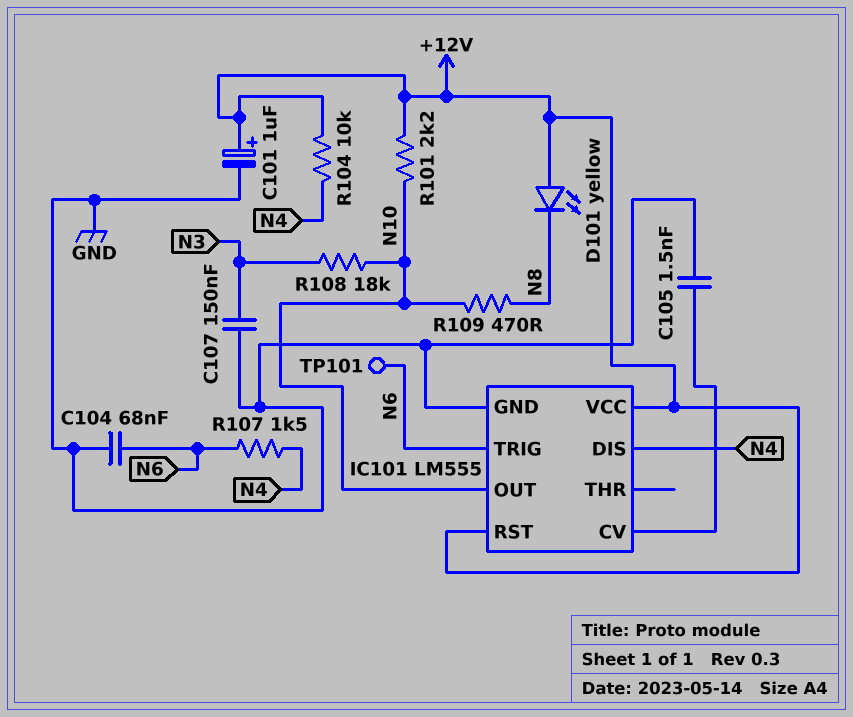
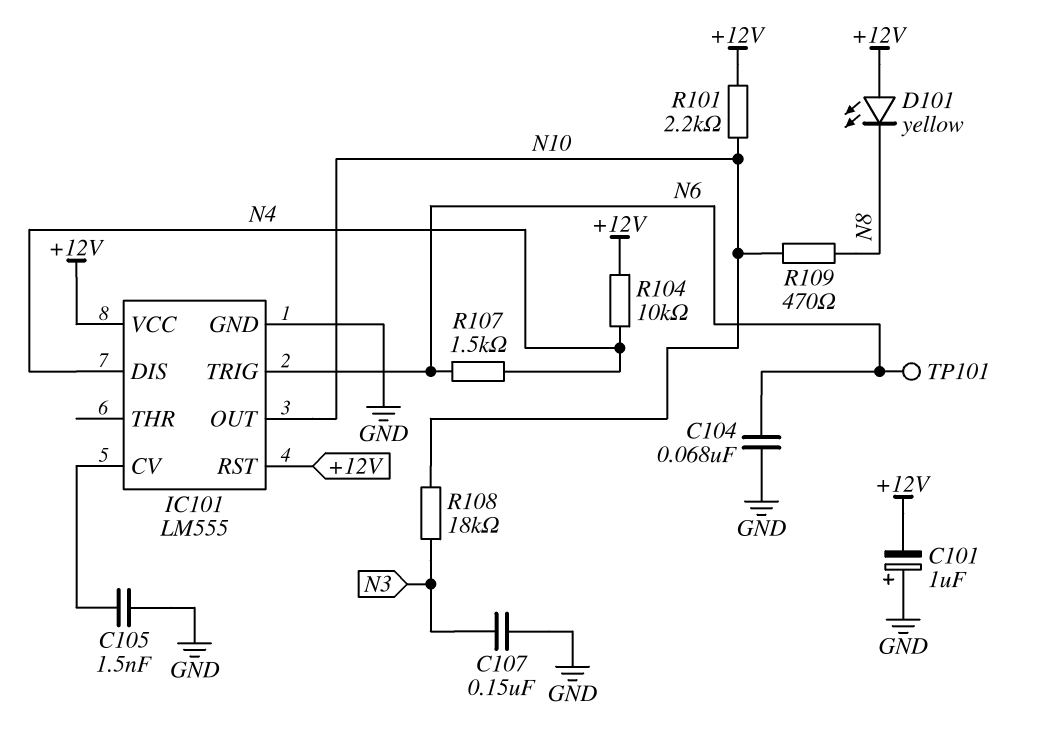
C101: 1uF (plus +12V, minus GND) -> 1uF (plus GND, minus +12V)

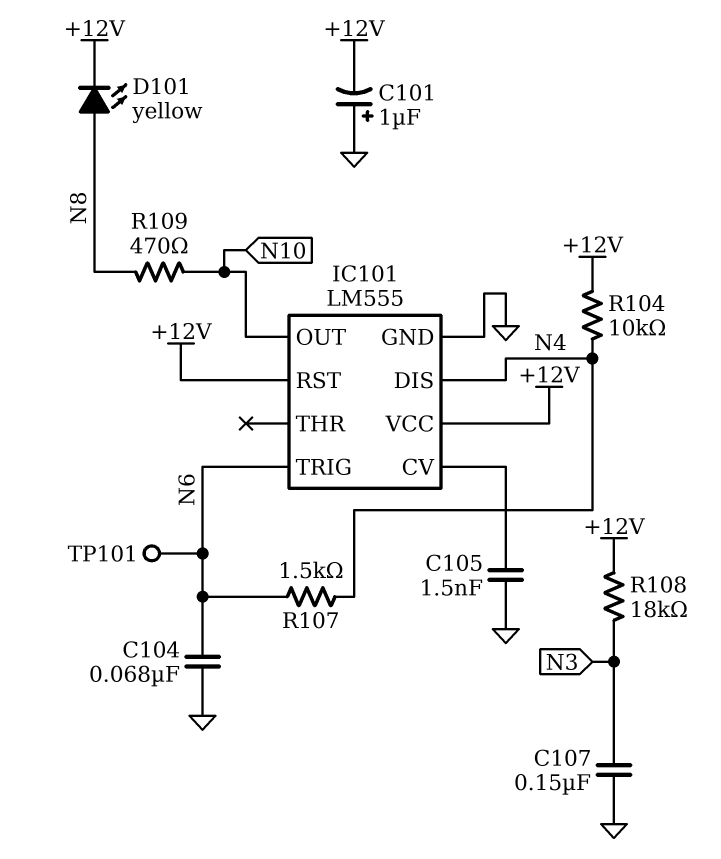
D101: LED yellow (A +12V, K N8) -> LED yellow (A N8, K +12V)
R101: 2.2k (+12V, N10) -> none
R108: 18k (N3, N10) -> 18k (+12V, N3)

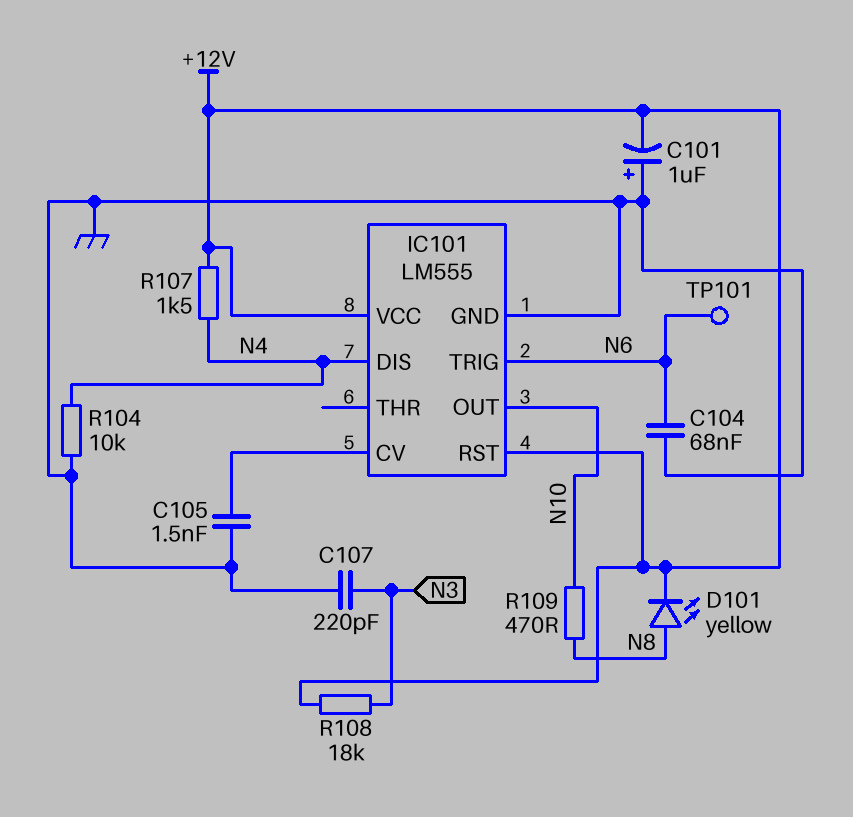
C107: 150nF (GND, N3) -> 220pF (GND, N3)
R104: 10k (+12V, N4) -> 10k (GND, N4)
R107: 1.5k (N4, N6) -> 1.5k (+12V, N4)

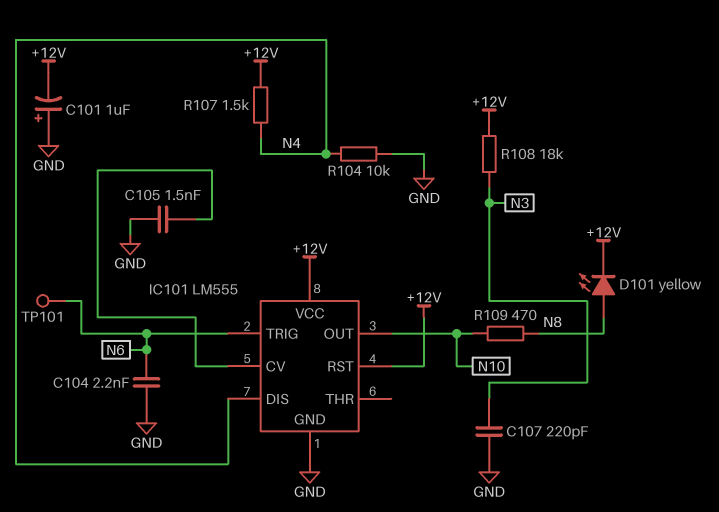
C104: 68nF (GND, N6) -> 2.2nF (GND, N6)

